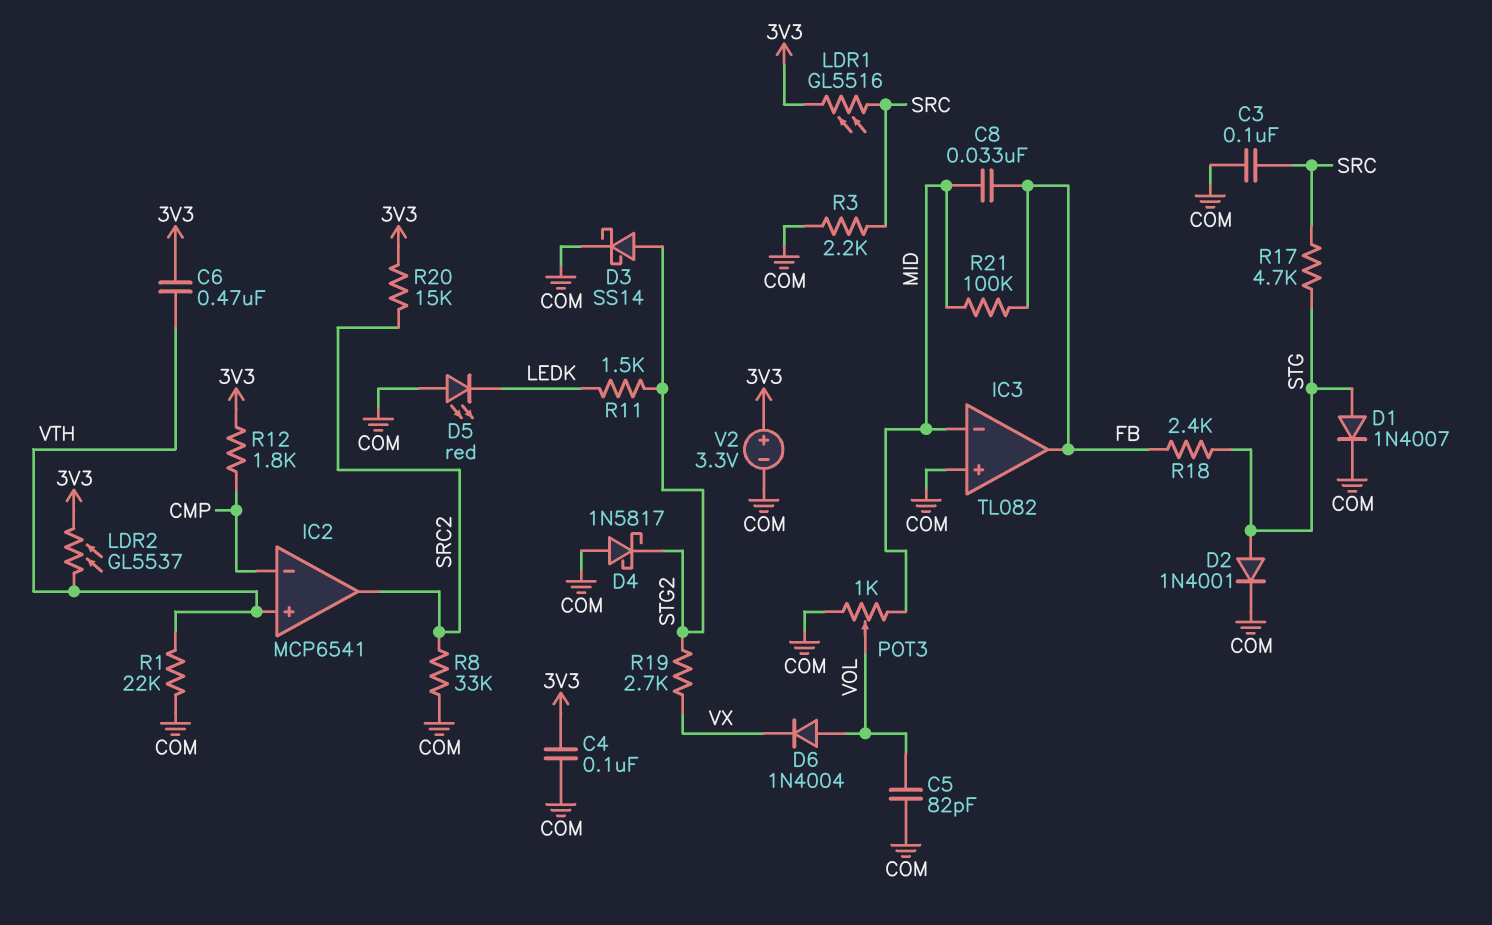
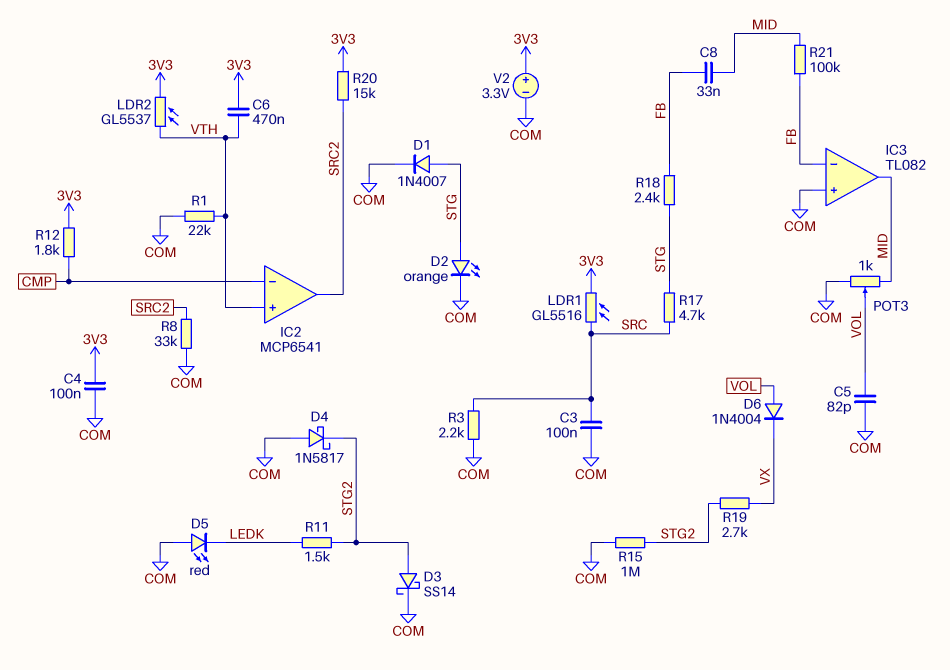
D2: diode 1N4001 (A STG, K COM) -> LED orange (A STG, K COM)
IC3 pin in-: MID -> FB
IC3 pin out: FB -> MID
R15: none -> 1M (COM, STG2)

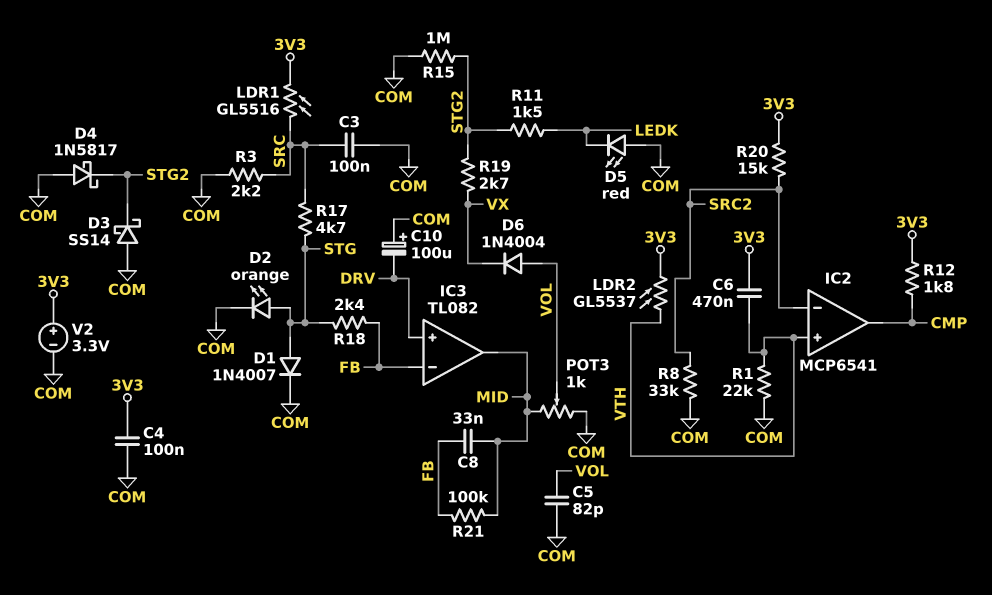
C10: none -> 100uF (plus COM, minus DRV)
D3: schottky SS14 (A STG2, K COM) -> schottky SS14 (A COM, K STG2)
IC2 pin in-: CMP -> SRC2
IC2 pin out: SRC2 -> CMP
IC3 pin in+: COM -> DRV

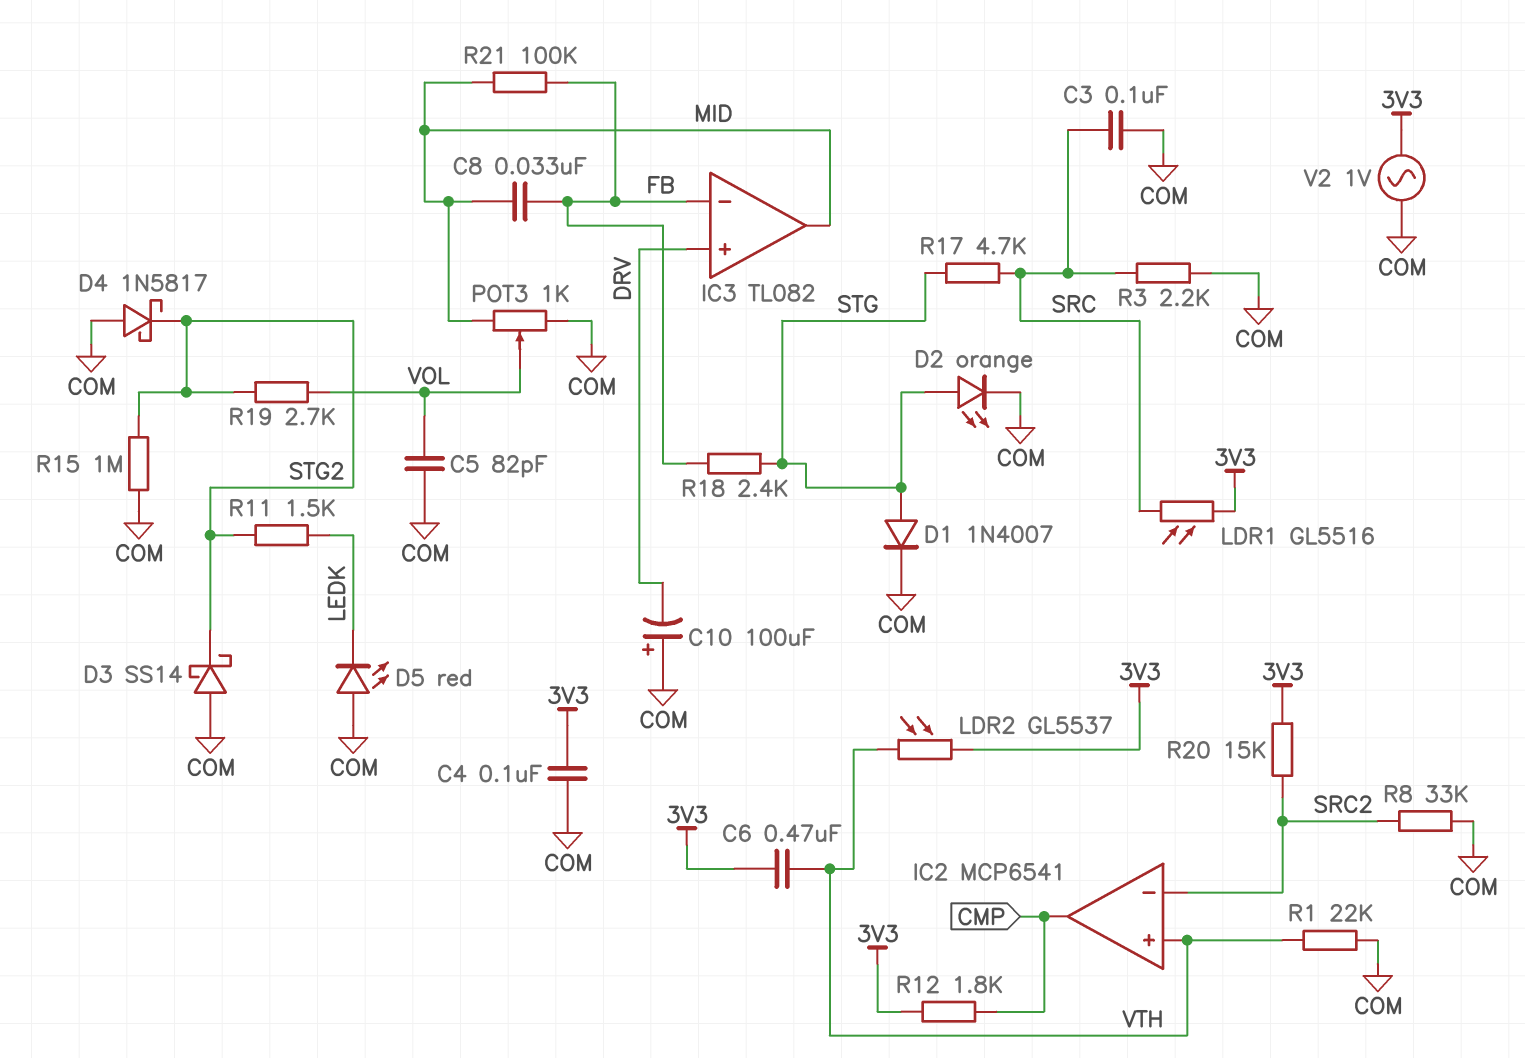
D6: diode 1N4004 (A VOL, K VX) -> none
R19: 2.7k (STG2, VX) -> 2.7k (STG2, VOL)
V2: 3.3V (plus 3V3, minus COM) -> AC 1V (3V3, COM)

